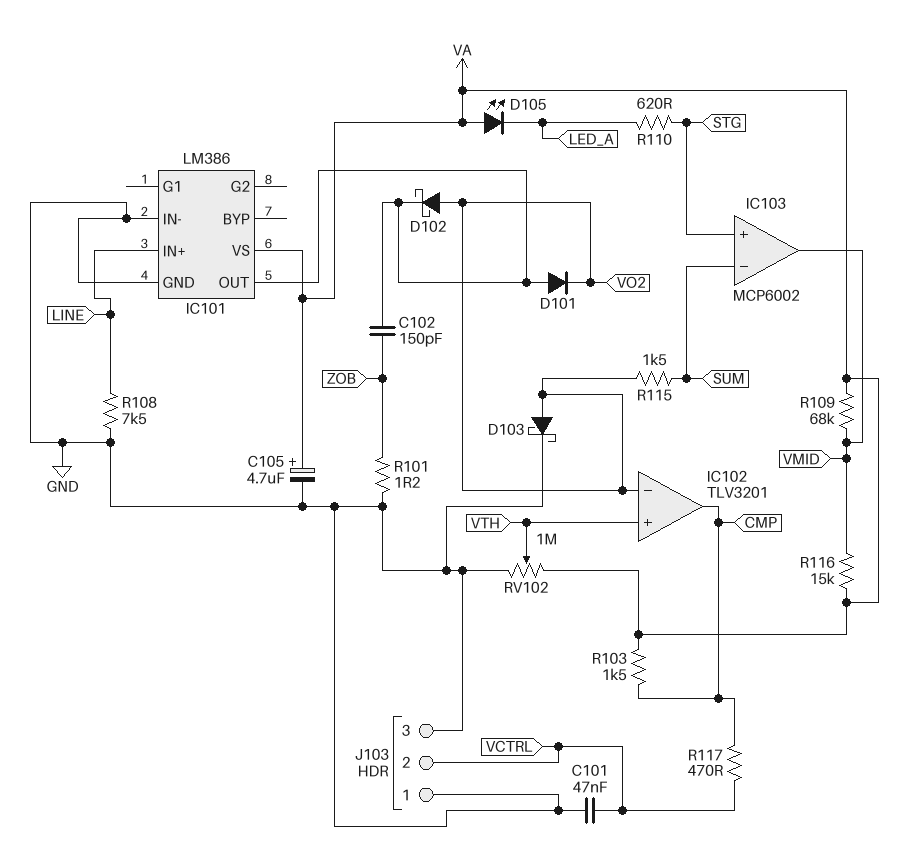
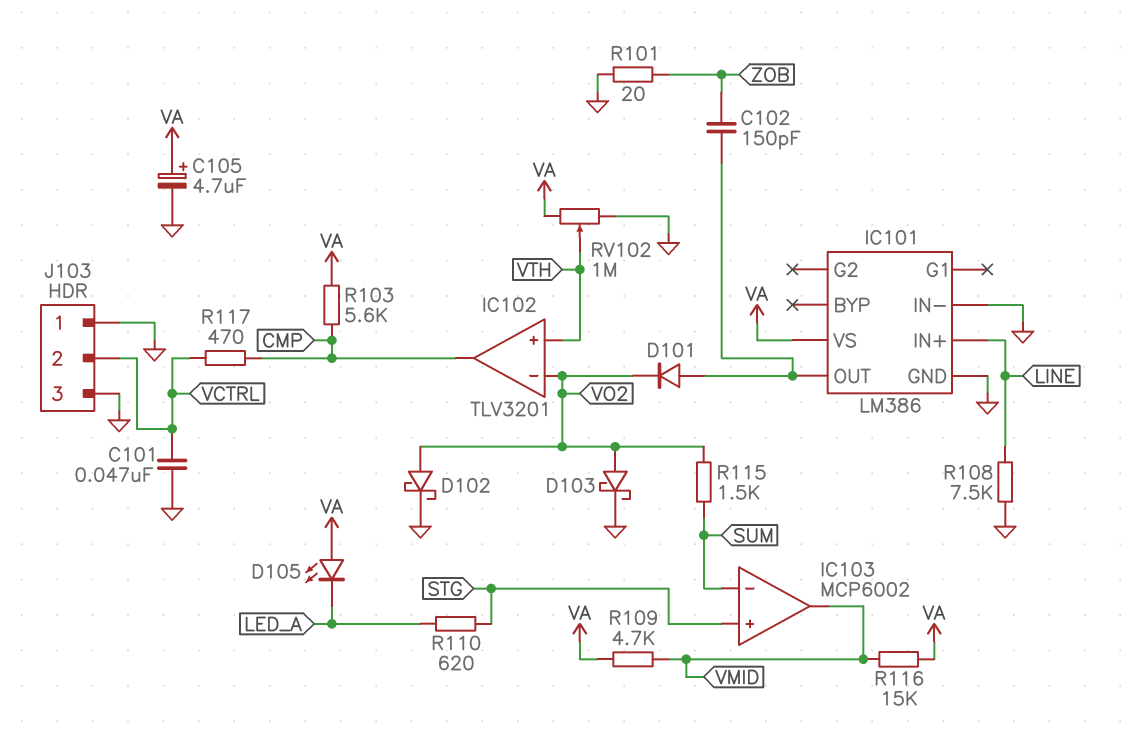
D102: schottky (A VO2, K IC101/OUT) -> schottky (A VO2, K GND)
R101: 1.2 (GND, ZOB) -> 20 (GND, ZOB)
R103: 1.5k (CMP, VA) -> 5.6k (CMP, VA)
R109: 68k (VA, VMID) -> 4.7k (VA, VMID)

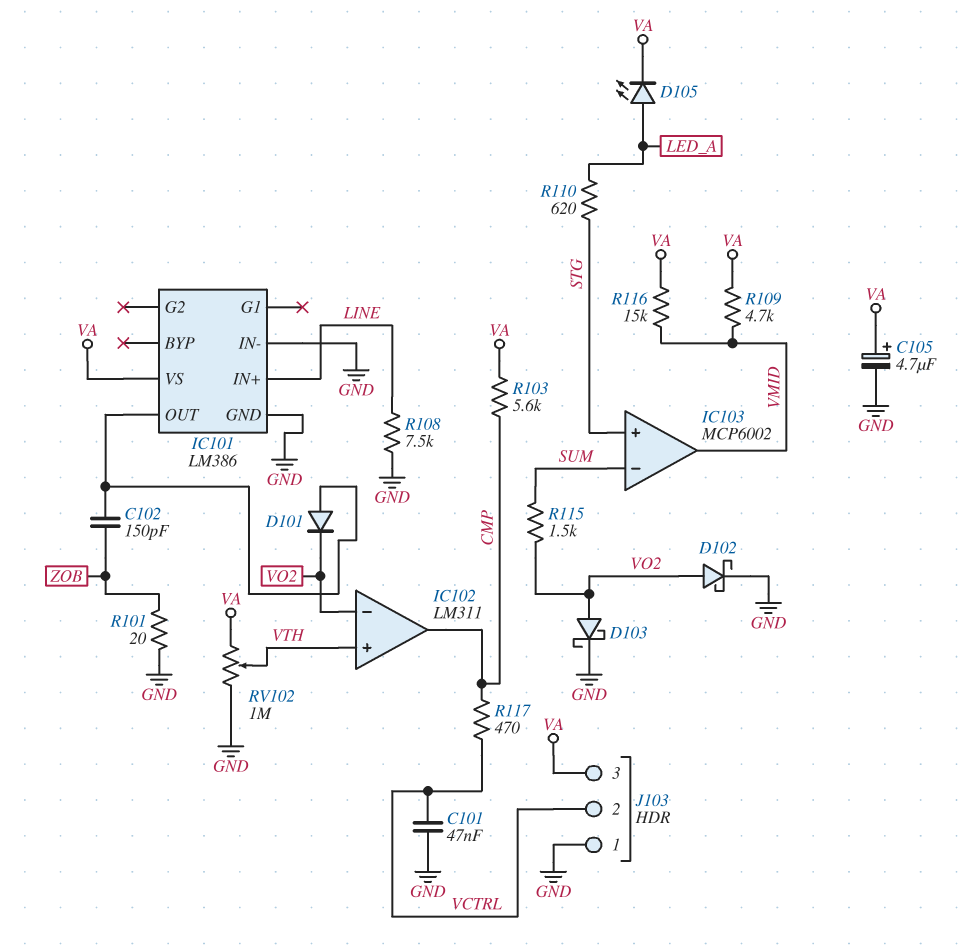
D105: LED (A VA, K LED_A) -> LED (A LED_A, K VA)
IC102: TLV3201 -> LM311
J103 pin 3: GND -> VA

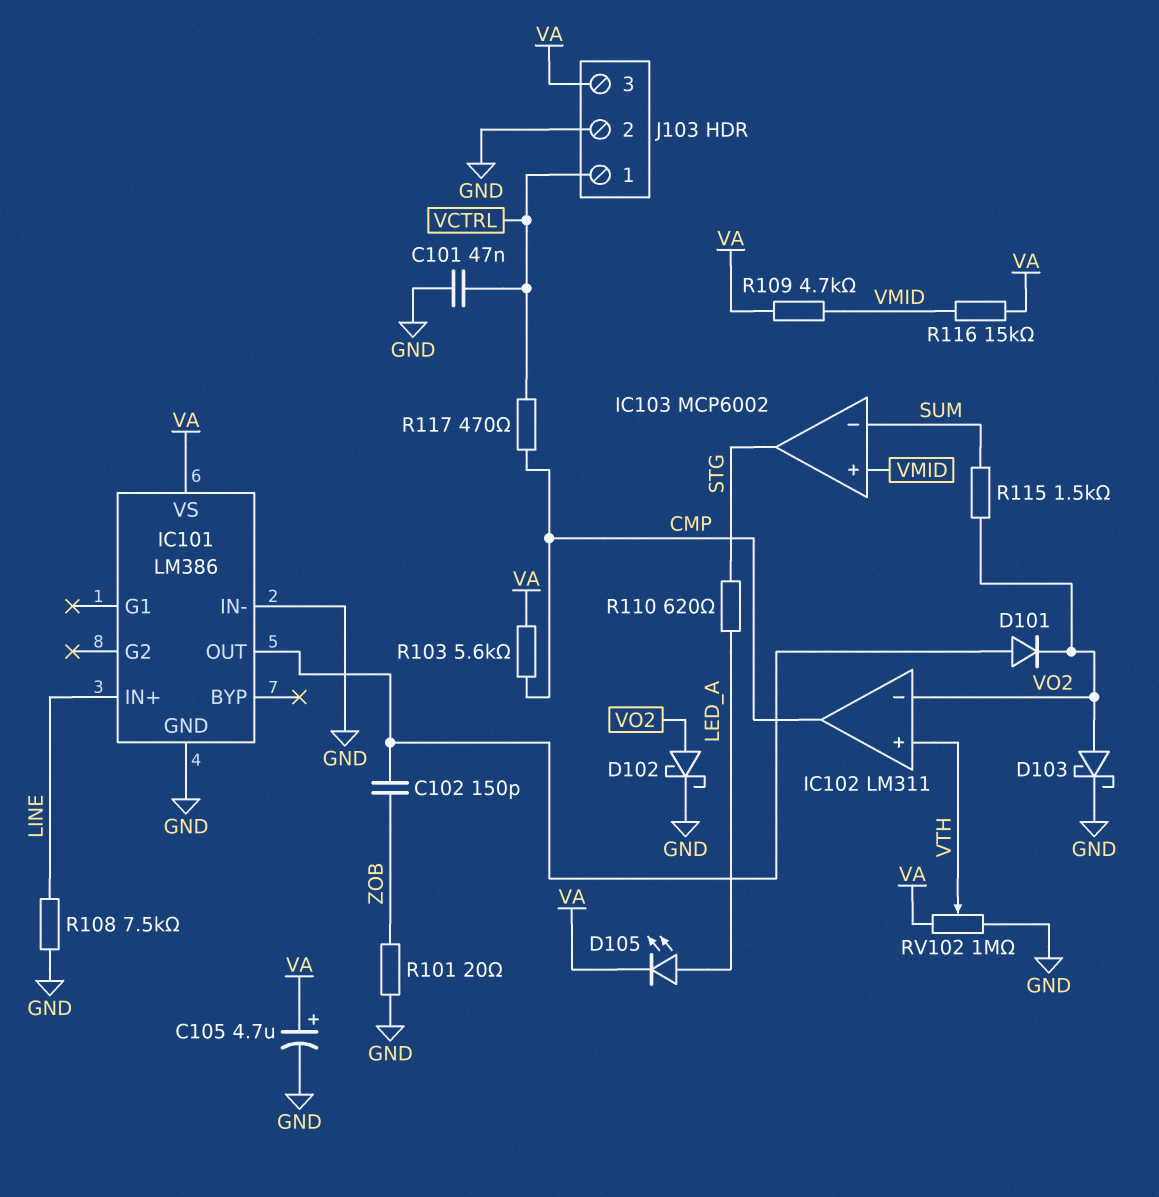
IC103 pin in+: STG -> VMID
IC103 pin out: VMID -> STG
J103 pin 1: GND -> VCTRL
J103 pin 2: VCTRL -> GND

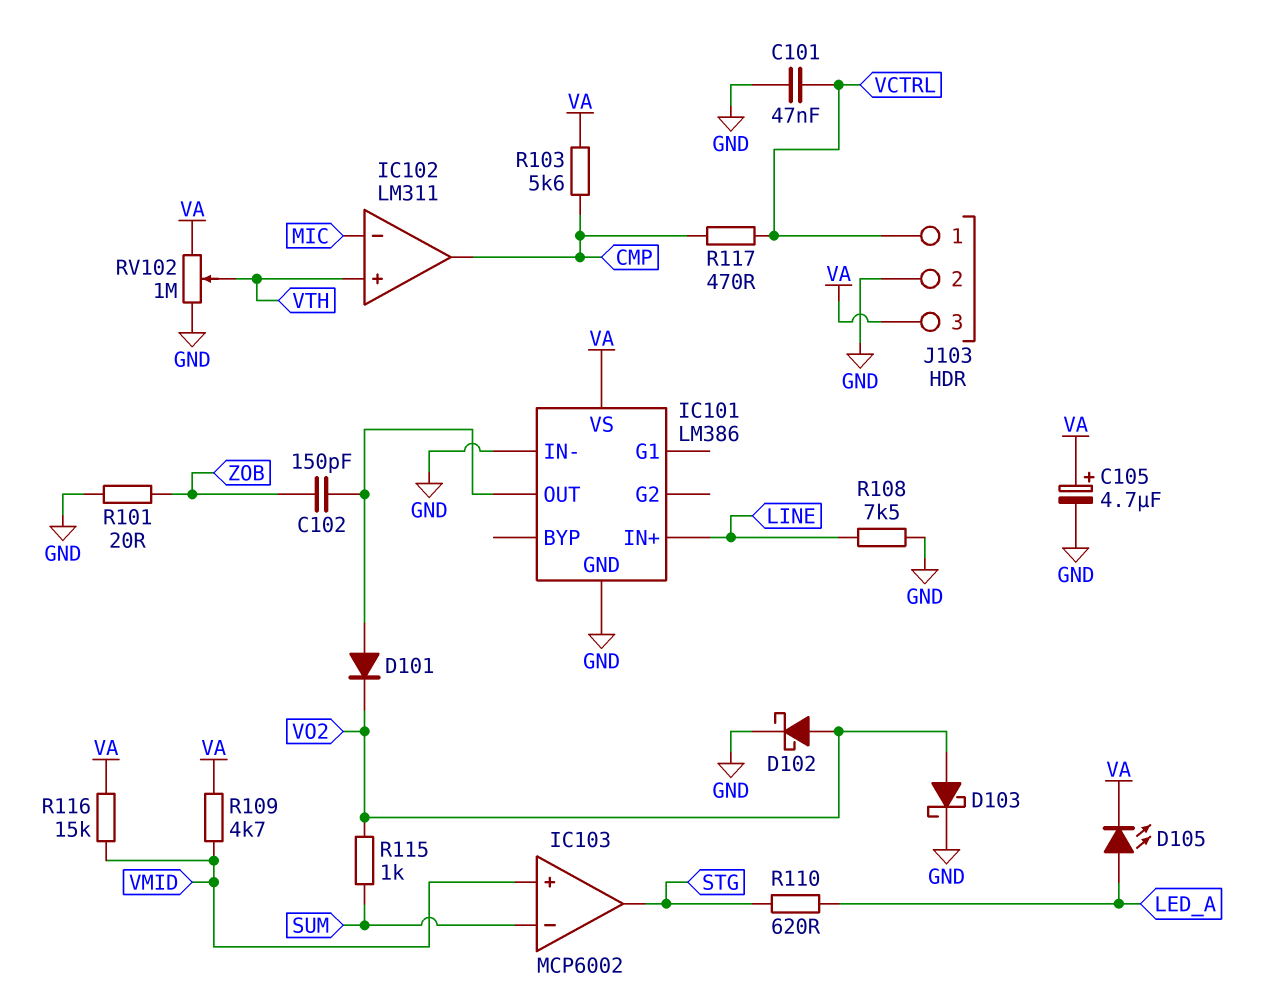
IC102 pin in-: VO2 -> MIC
R115: 1.5k (SUM, VO2) -> 1k (SUM, VO2)

